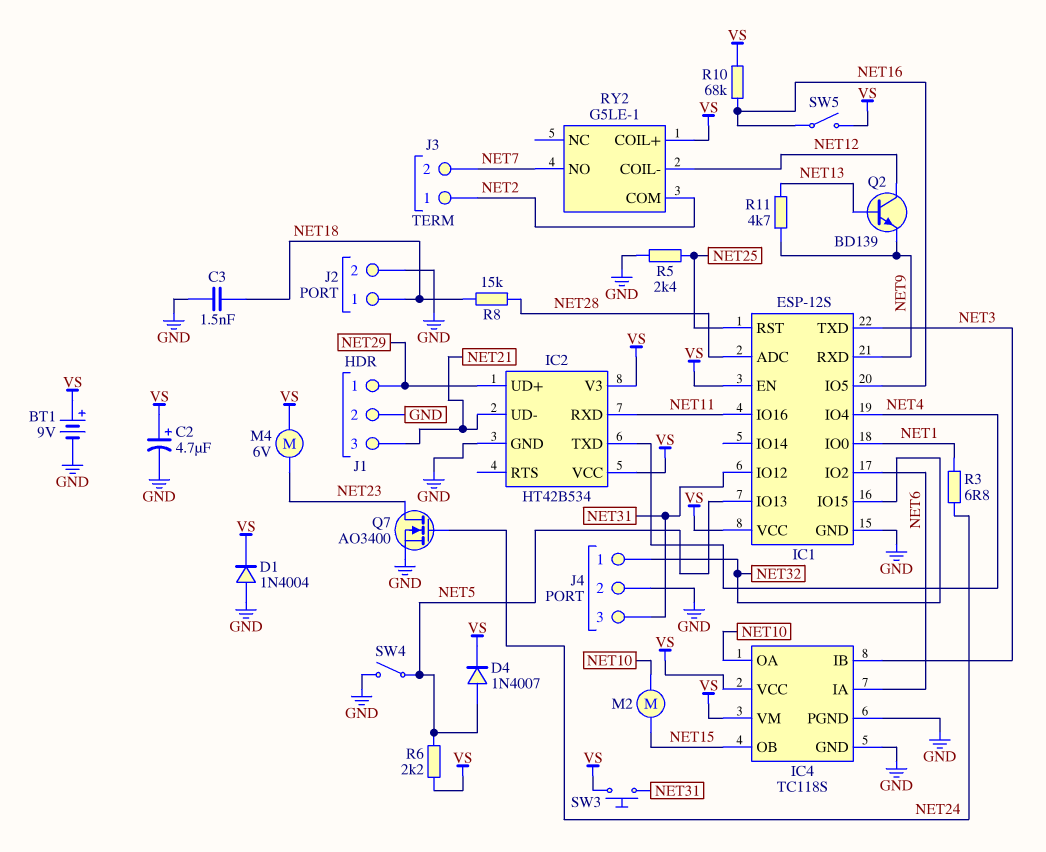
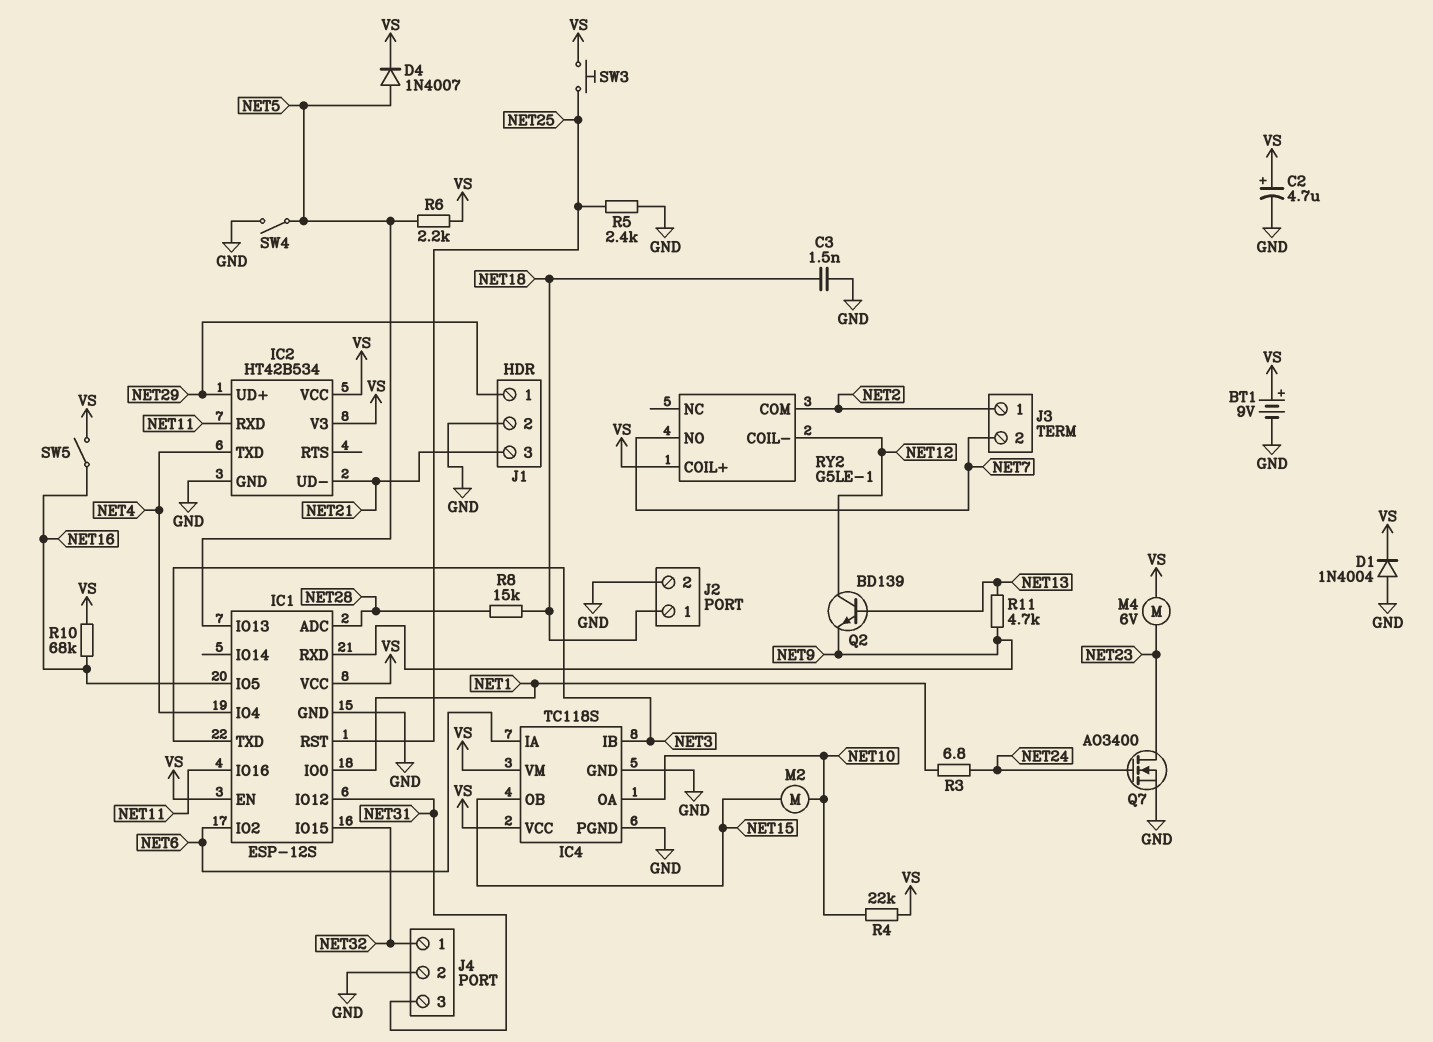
R4: none -> 22k (NET10, VS)
SW3: button (NET31, VS) -> button (NET25, VS)

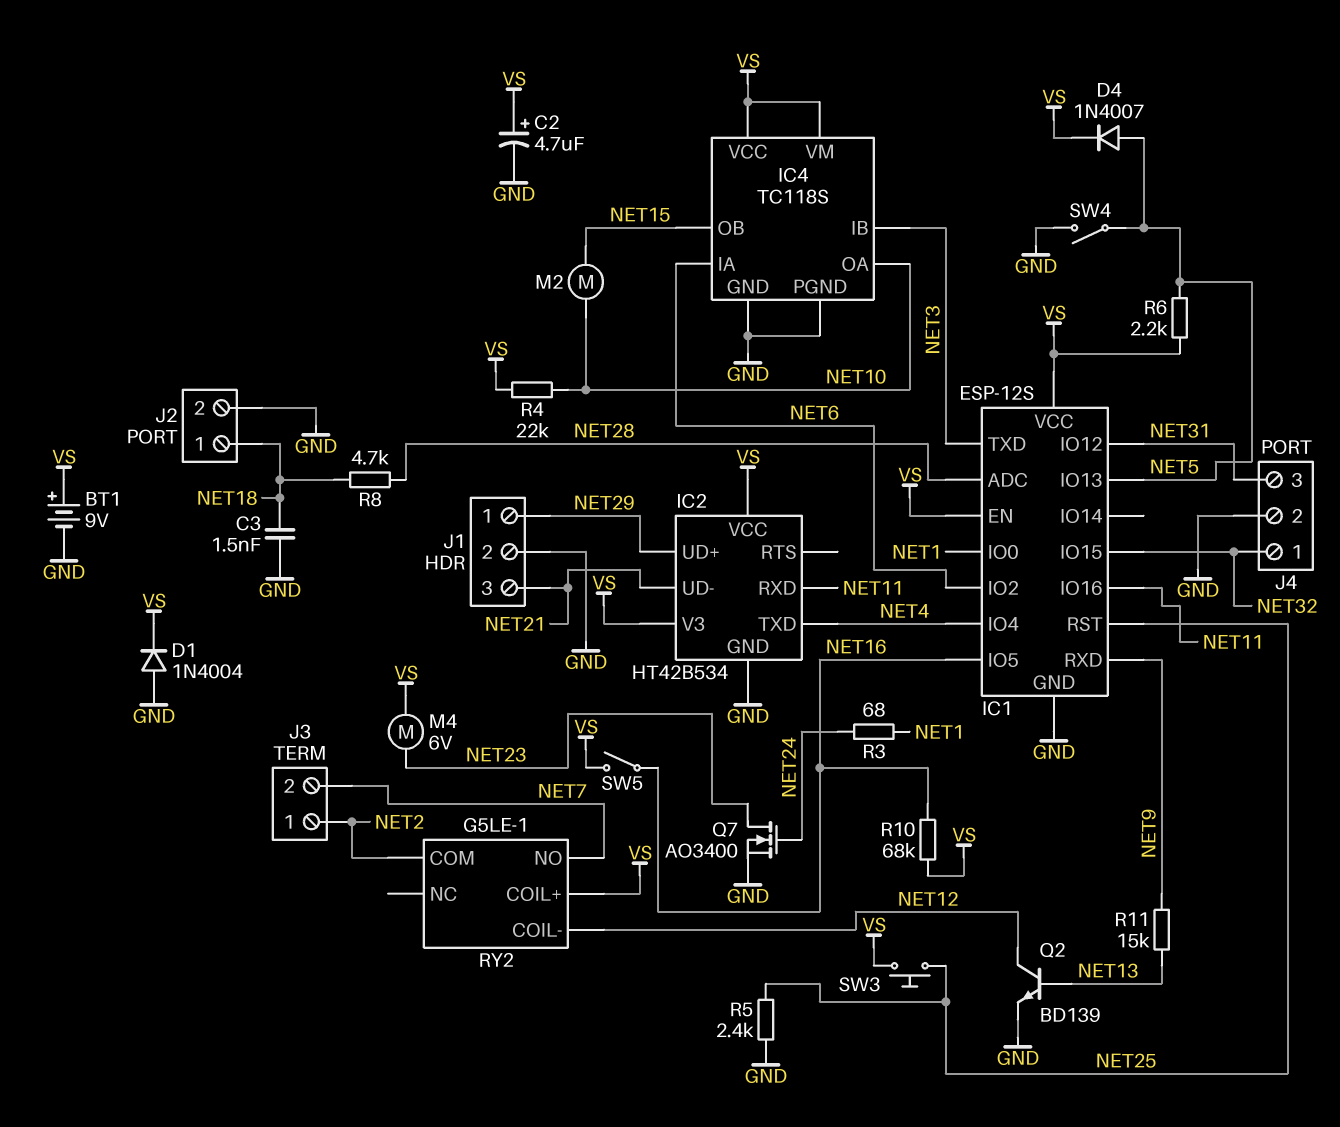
Q2: NPN BD139 (B NET13, C NET12, E NET9) -> NPN BD139 (B NET13, C NET12, E GND)
R3: 6.8 (NET1, NET24) -> 68 (NET1, NET24)
R8: 15k (NET18, NET28) -> 4.7k (NET18, NET28)
R11: 4.7k (NET9, NET13) -> 15k (NET9, NET13)

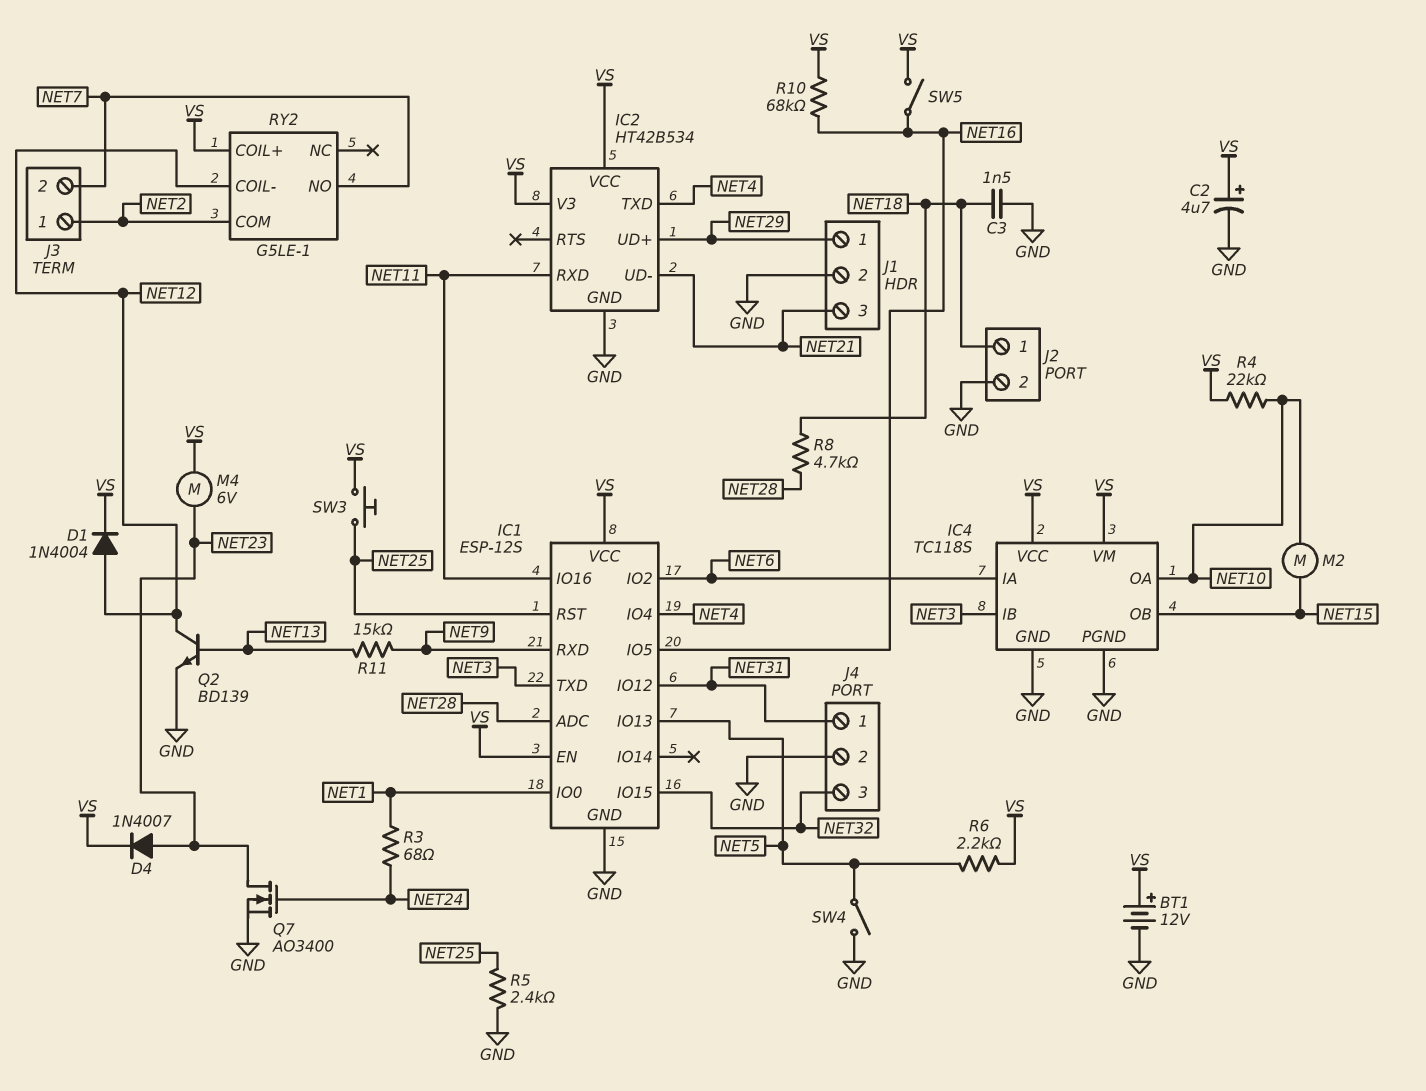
BT1: 9V (plus VS, minus GND) -> 12V (plus VS, minus GND)
D1: diode 1N4004 (A GND, K VS) -> diode 1N4004 (A NET12, K VS)
D4: diode 1N4007 (A NET5, K VS) -> diode 1N4007 (A NET23, K VS)
J4 pin 1: NET32 -> NET31
J4 pin 3: NET31 -> NET32

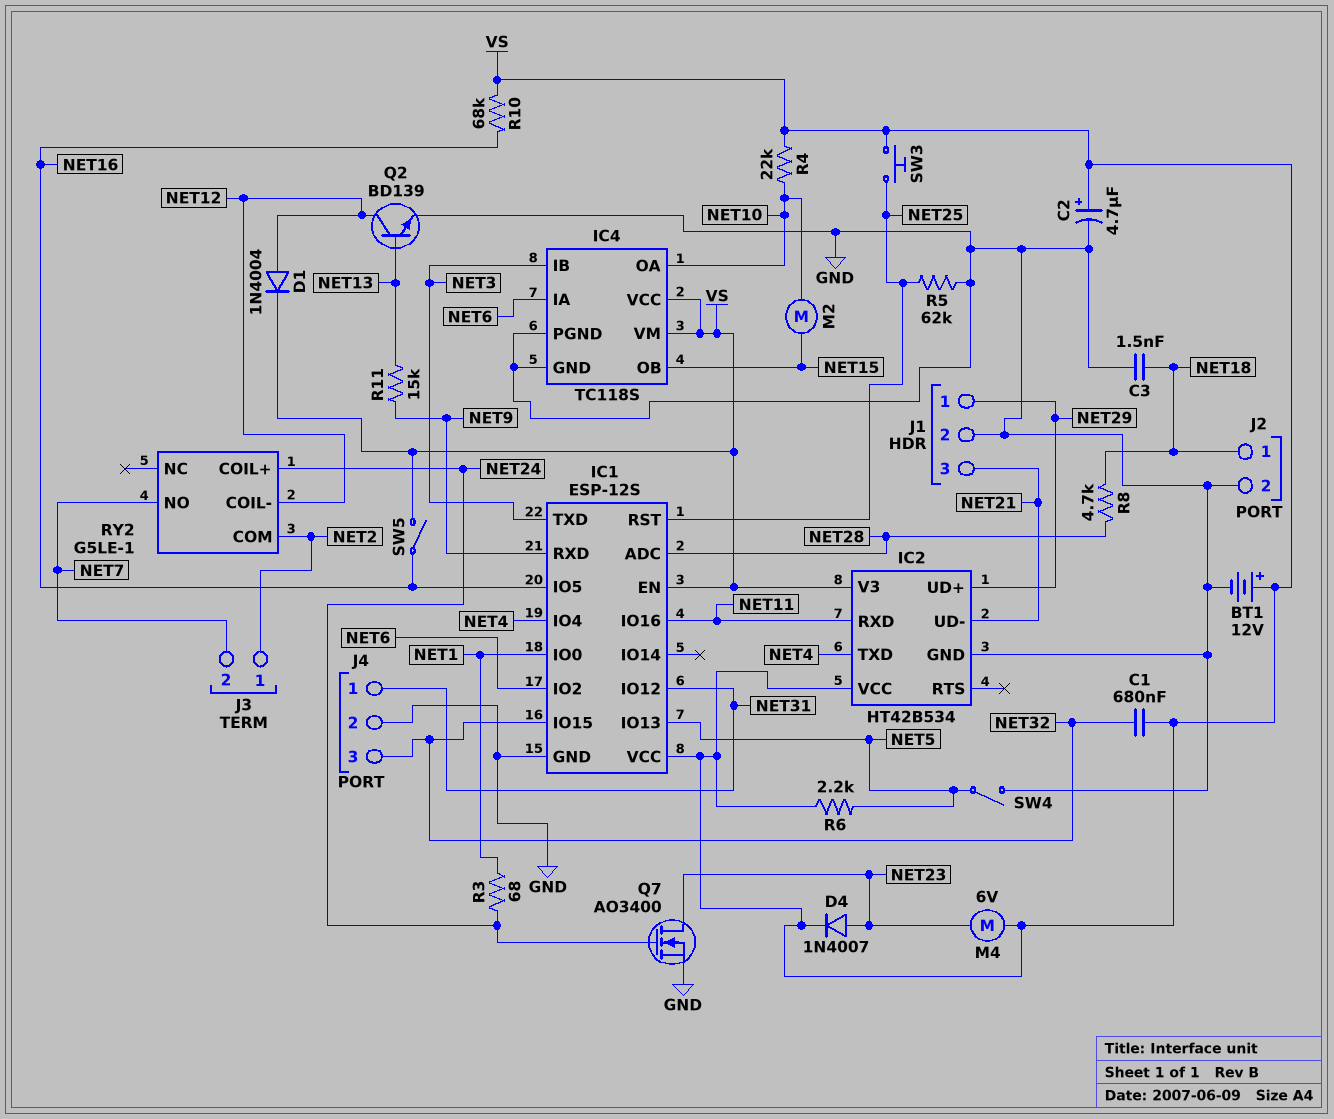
C1: none -> 680nF (NET32, VS)
R5: 2.4k (GND, NET25) -> 62k (GND, NET25)
RY2 pin COIL+: VS -> NET24

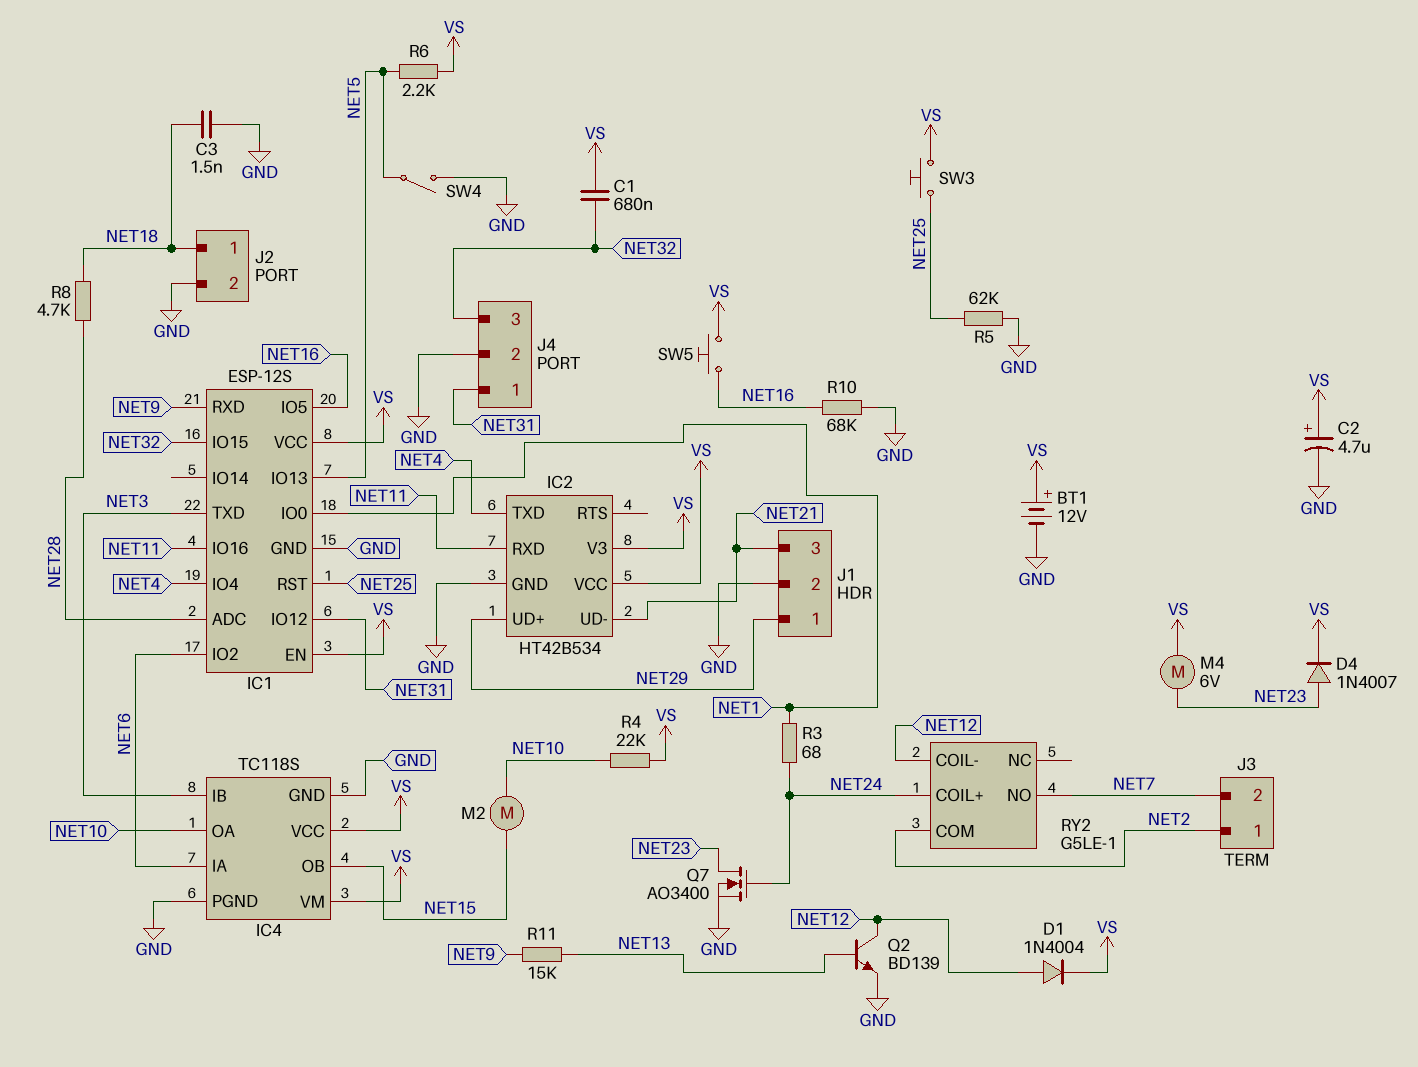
R10: 68k (NET16, VS) -> 68k (GND, NET16)
SW5: switch (NET16, VS) -> button (NET16, VS)

